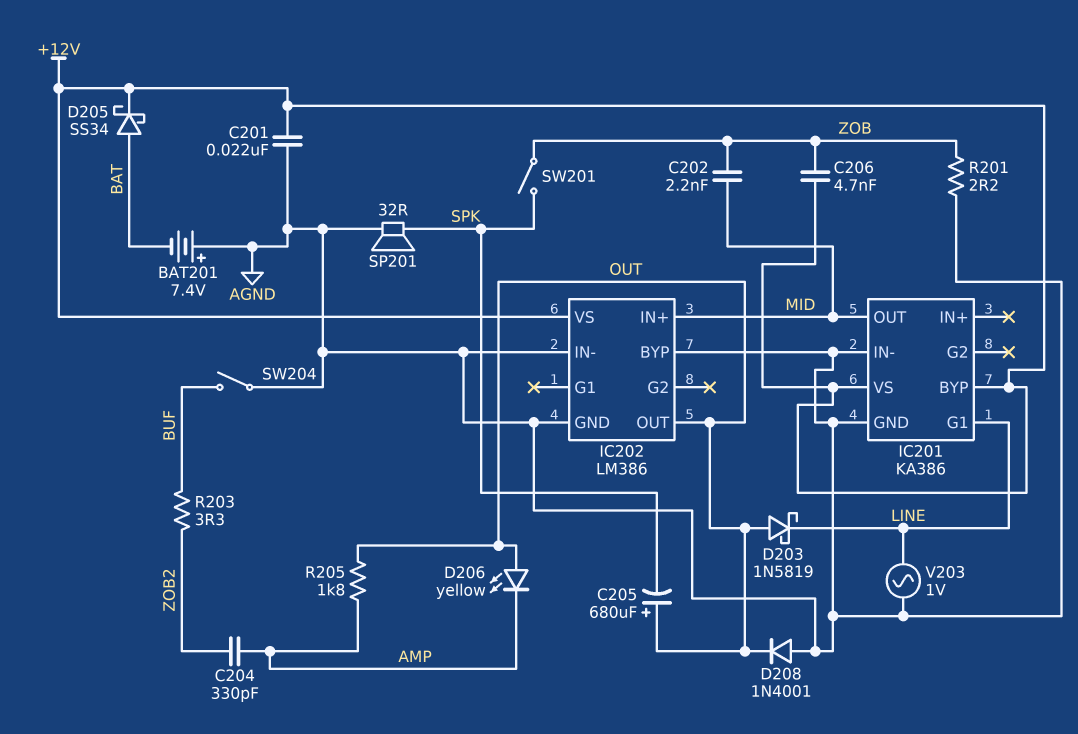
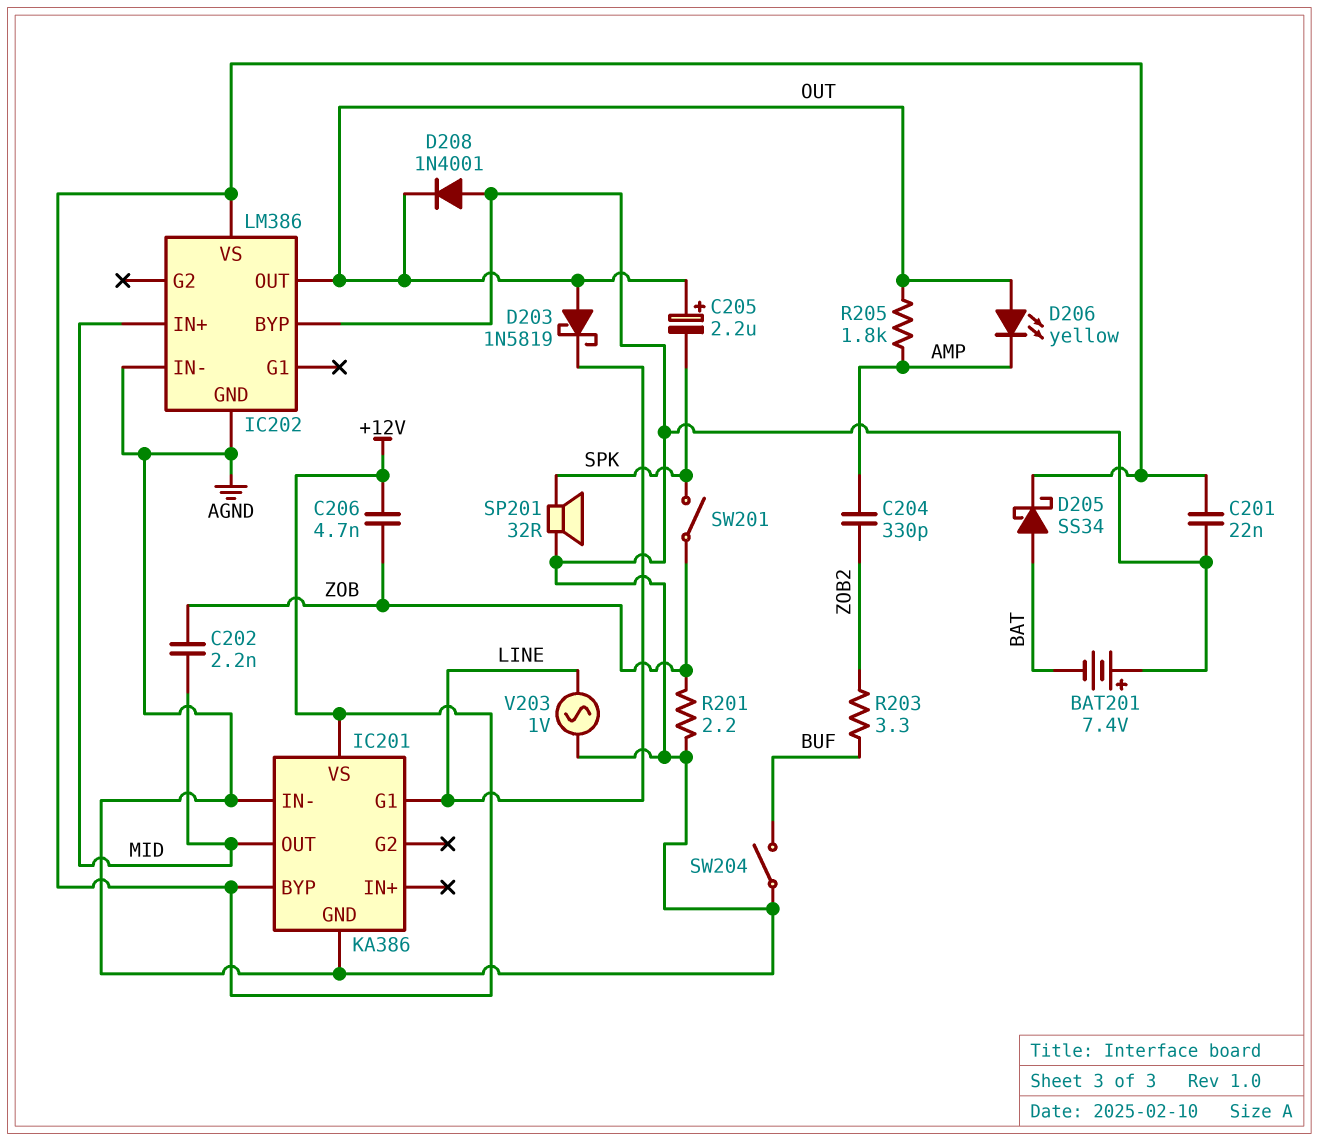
C205: 680uF (plus OUT, minus SPK) -> 2.2uF (plus OUT, minus SPK)

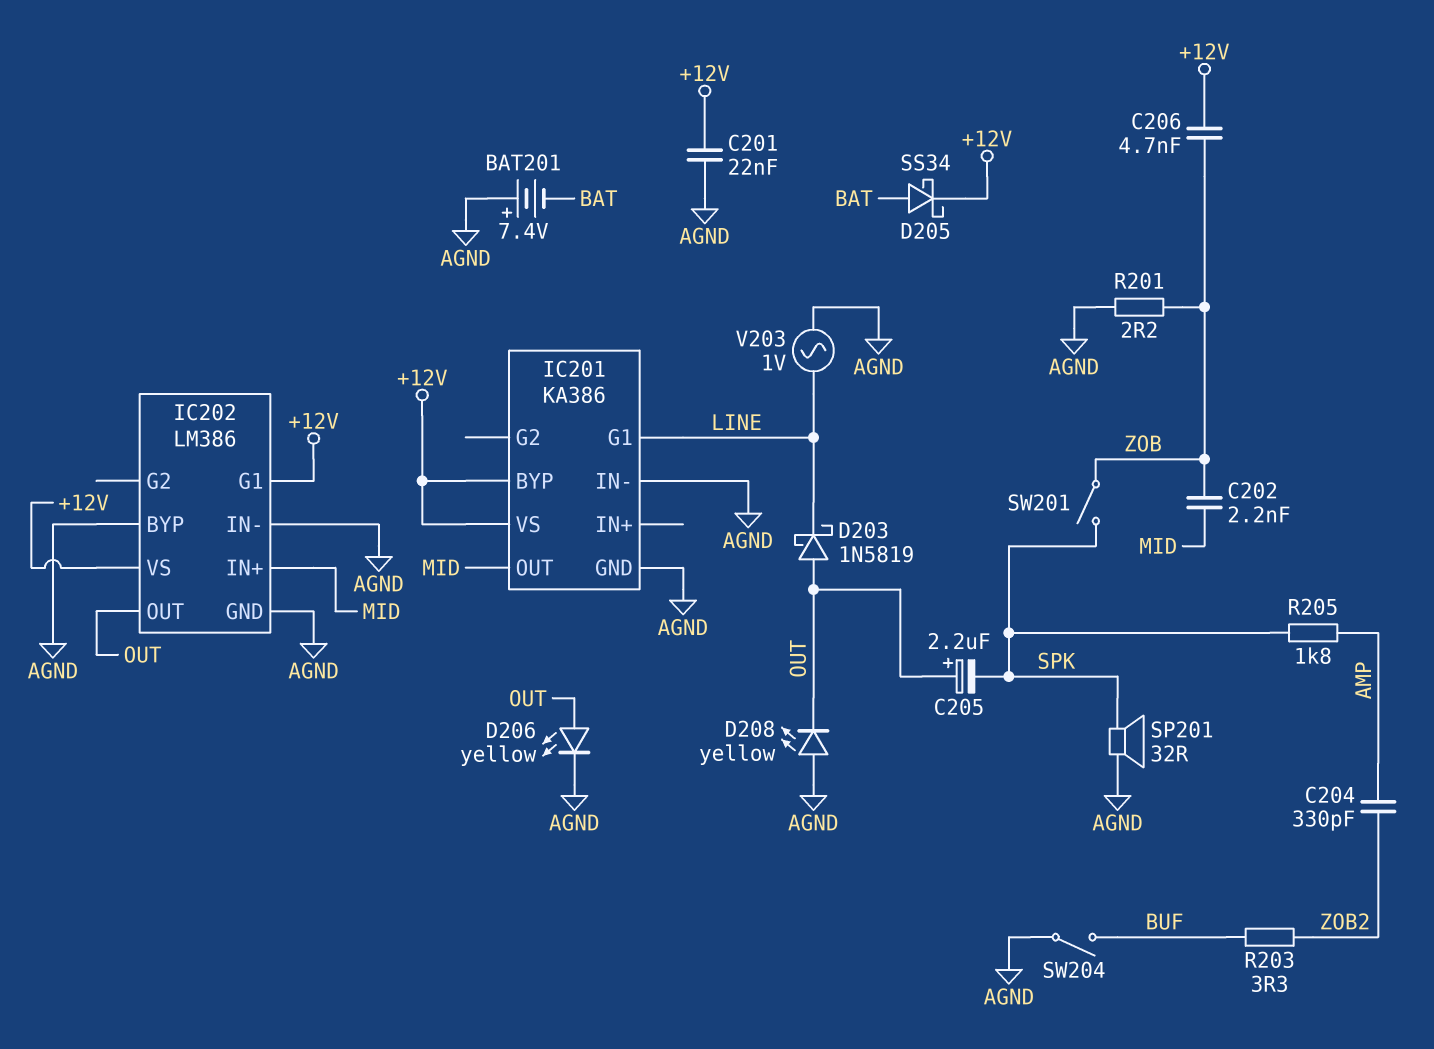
D206: LED yellow (A OUT, K AMP) -> LED yellow (A OUT, K AGND)
D208: diode 1N4001 (A AGND, K OUT) -> LED yellow (A AGND, K OUT)
IC202 pin G1: none -> +12V
R205: 1.8k (AMP, OUT) -> 1.8k (AMP, SPK)

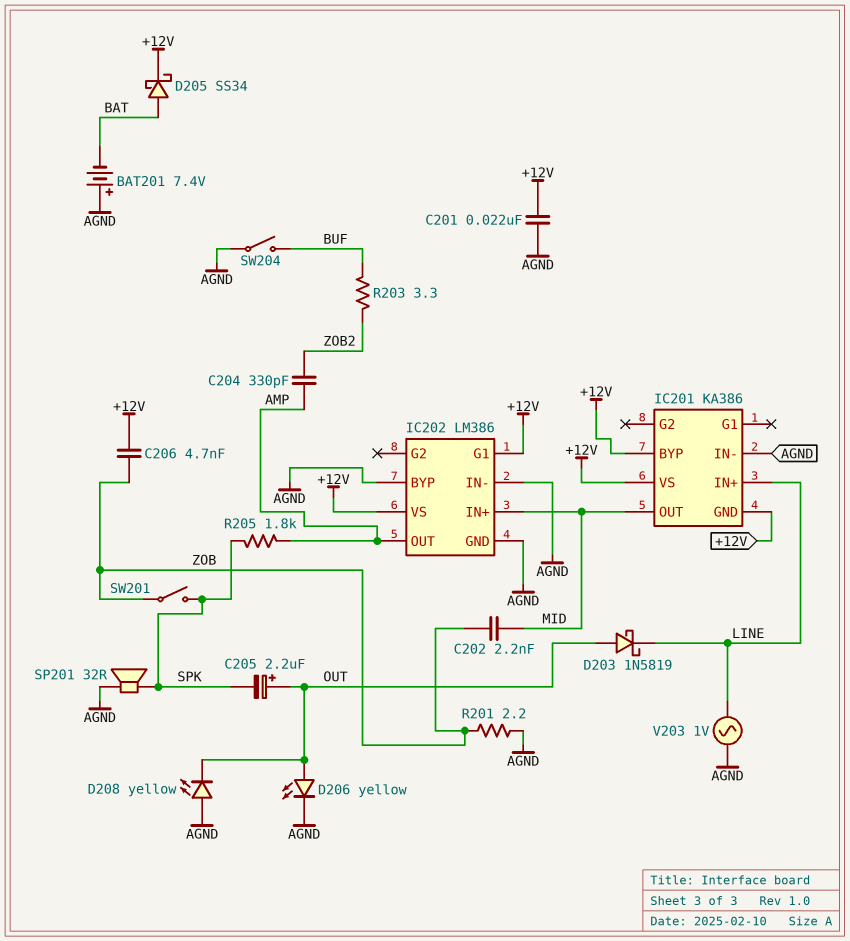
IC201 pin G1: LINE -> none
IC201 pin GND: AGND -> +12V
IC201 pin IN+: none -> LINE
IC202 pin OUT: OUT -> AMP

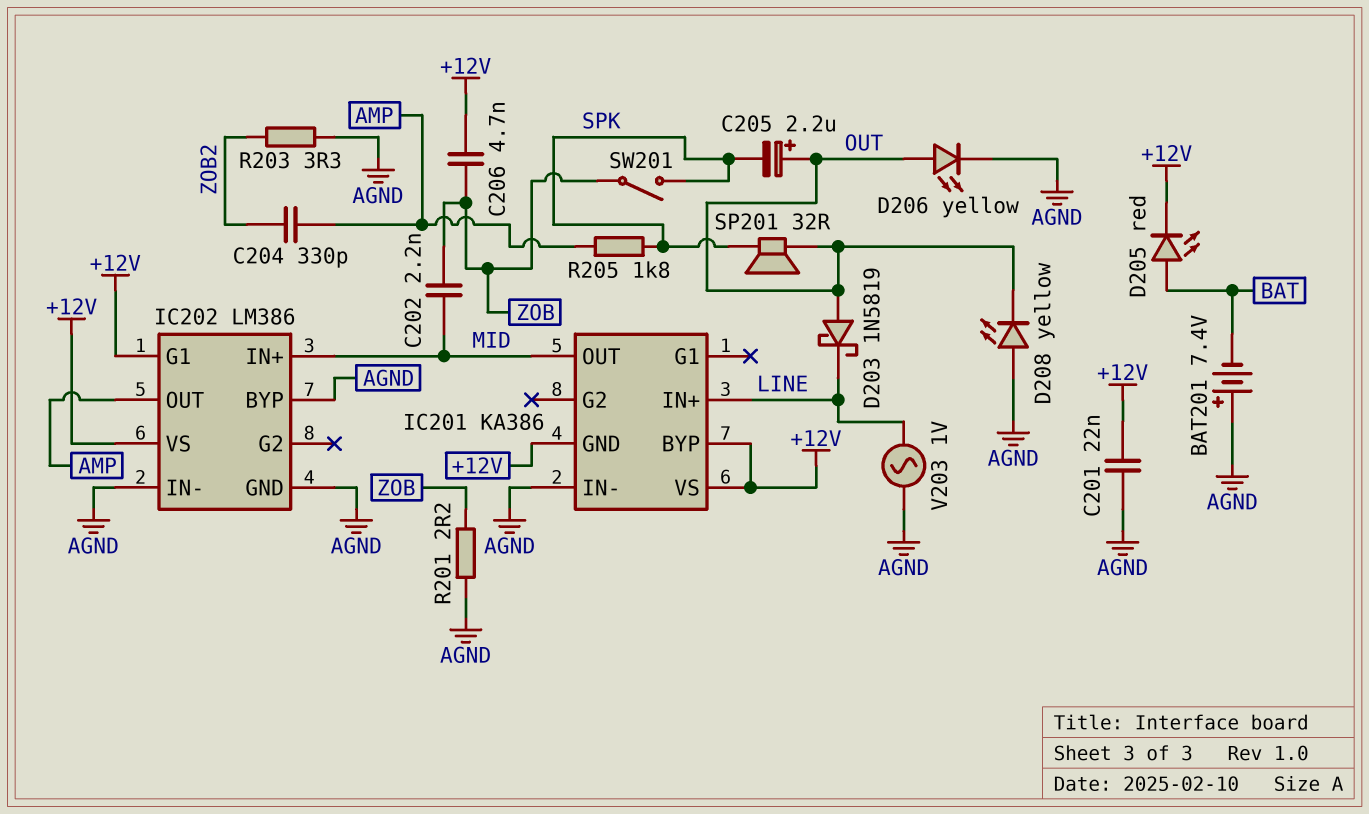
D205: schottky SS34 (A BAT, K +12V) -> LED red (A BAT, K +12V)
R203: 3.3 (BUF, ZOB2) -> 3.3 (AGND, ZOB2)
SP201: speaker 32R (AGND, SPK) -> speaker 32R (OUT, SPK)
SW204: switch (AGND, BUF) -> none

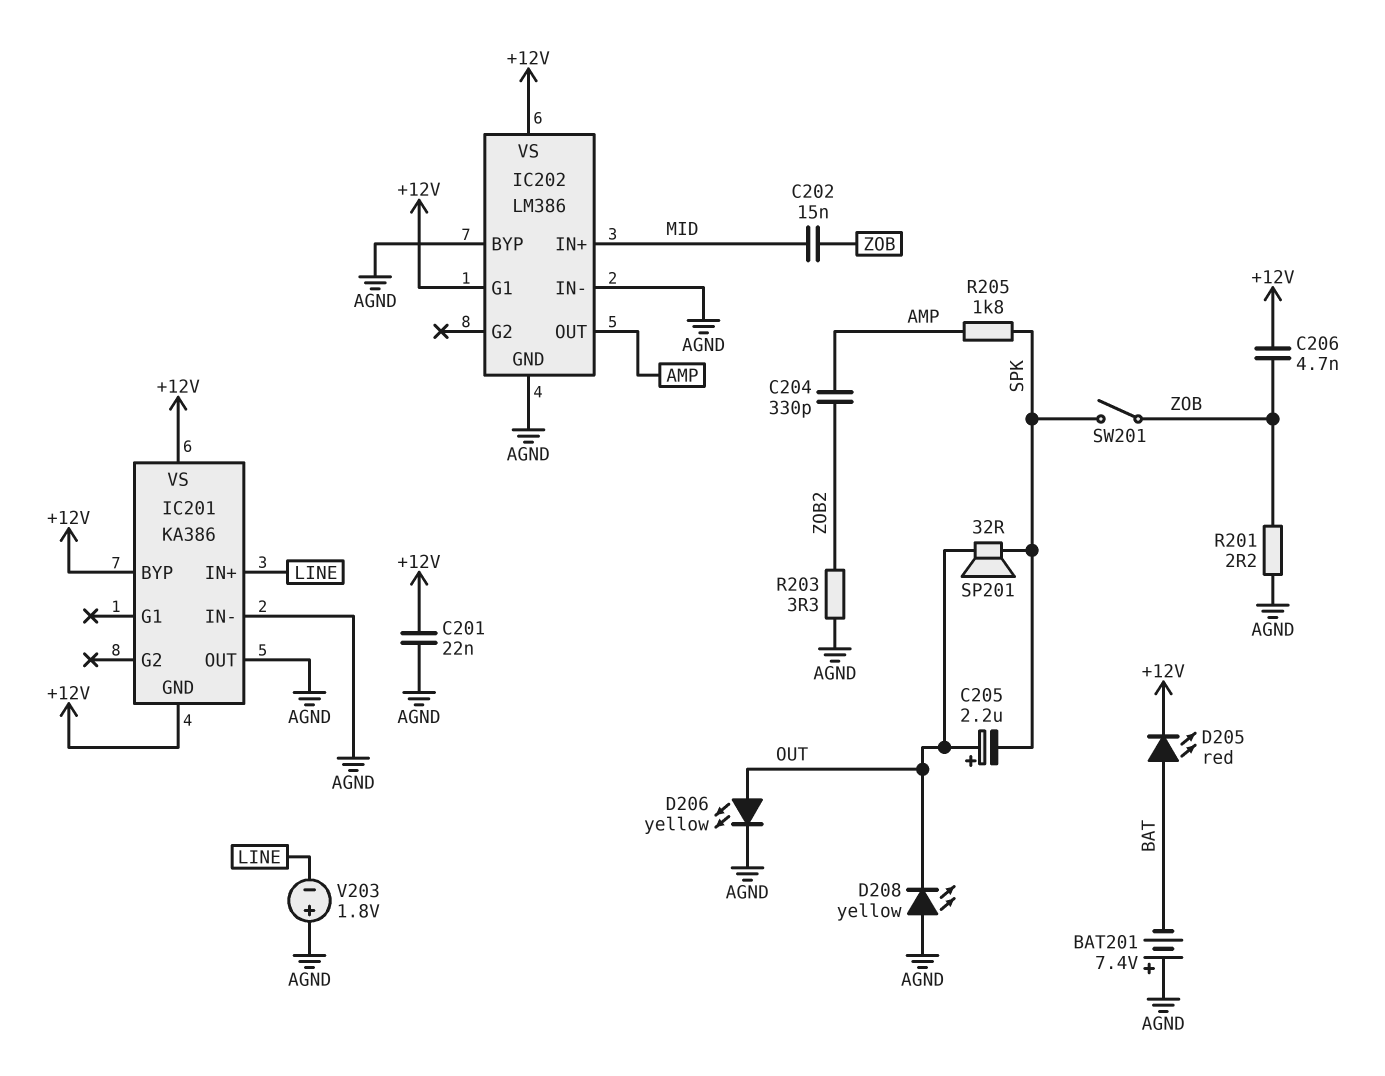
C202: 2.2nF (MID, ZOB) -> 15nF (MID, ZOB)
D203: schottky 1N5819 (A OUT, K LINE) -> none
IC201 pin OUT: MID -> AGND
V203: AC 1V (AGND, LINE) -> 1.8V (plus AGND, minus LINE)

